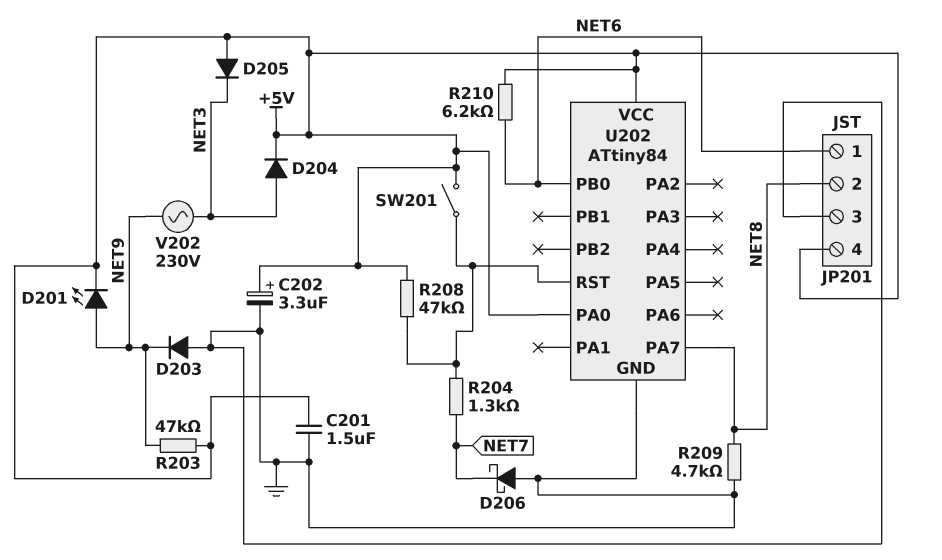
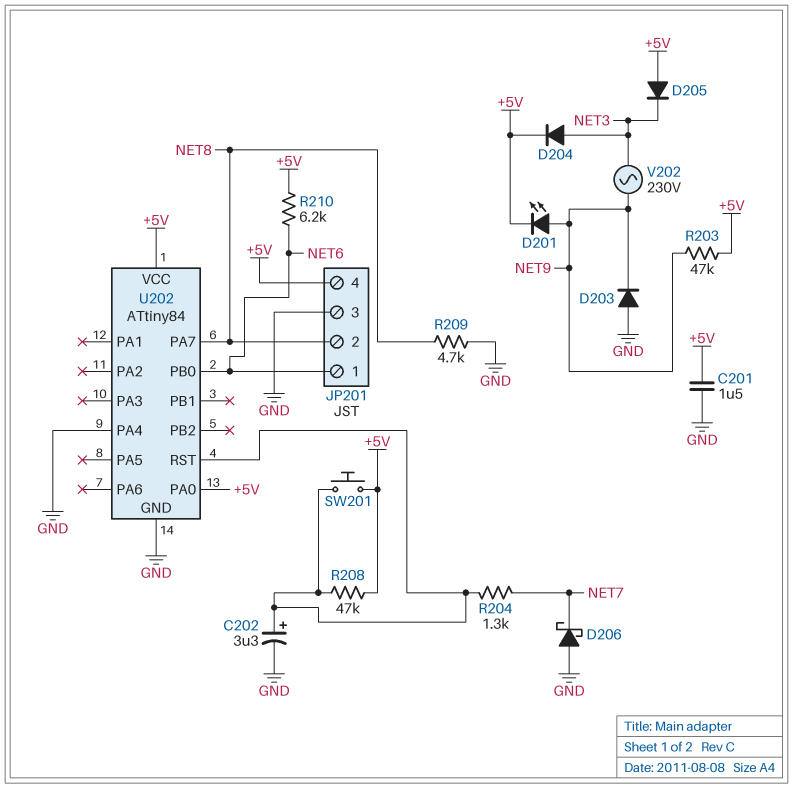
C202: 3.3uF (plus +5V, minus GND) -> 3.3uF (plus U202/RST, minus GND)
SW201: switch (+5V, U202/RST) -> button (+5V, U202/RST)
U202 pin PA4: none -> GND

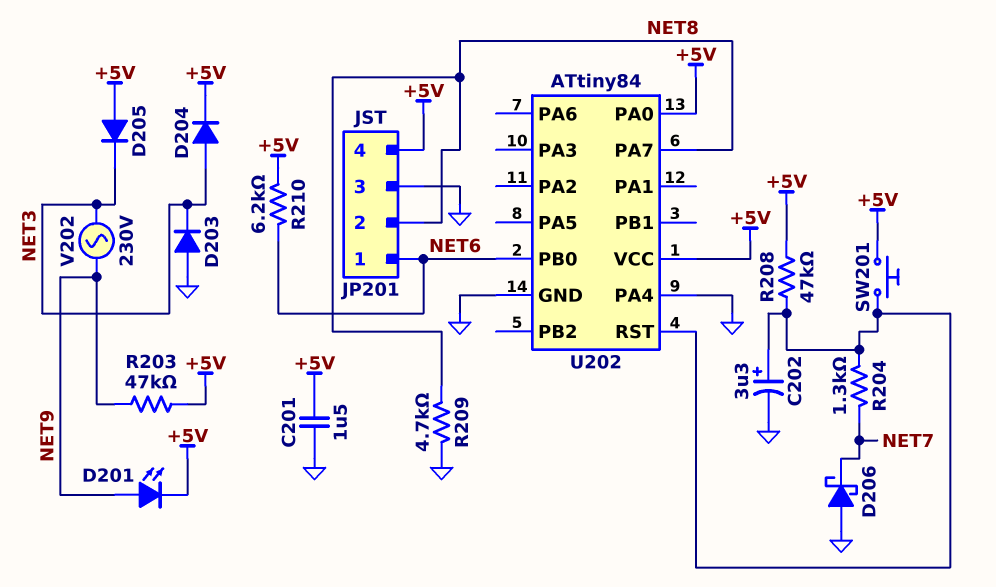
D203: diode (A GND, K NET9) -> diode (A GND, K NET3)

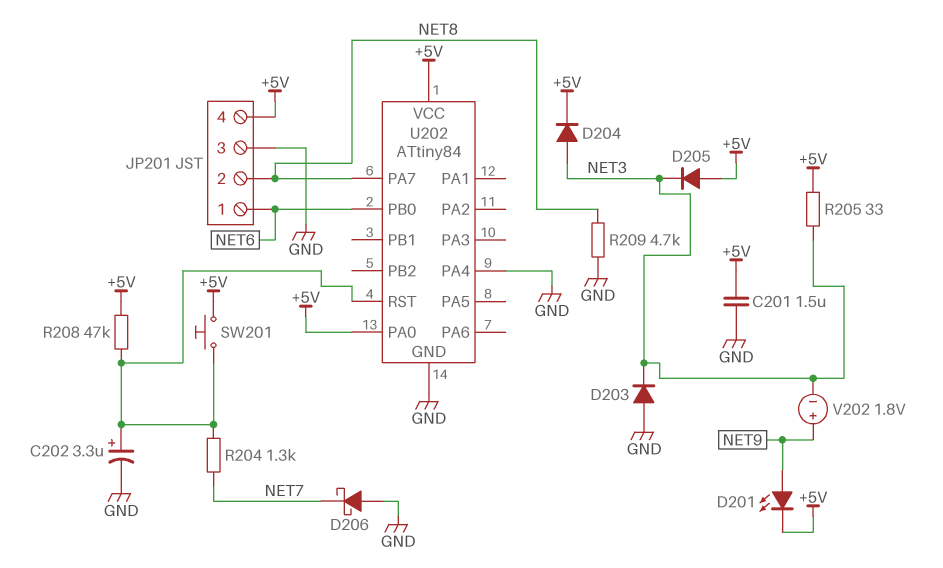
R203: 47k (+5V, NET9) -> none
R205: none -> 33 (+5V, NET3)
R210: 6.2k (+5V, NET6) -> none
V202: AC 230V (NET3, NET9) -> 1.8V (plus NET9, minus NET3)

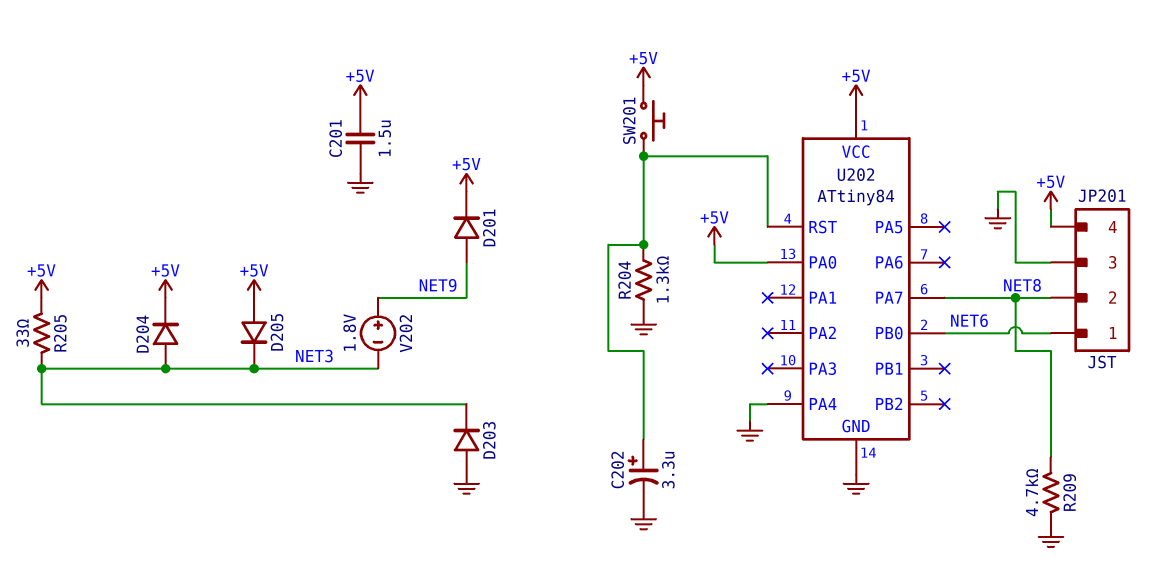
D201: LED (A NET9, K +5V) -> diode (A NET9, K +5V)
D206: schottky (A GND, K NET7) -> none
R204: 1.3k (NET7, U202/RST) -> 1.3k (GND, U202/RST)
R208: 47k (+5V, U202/RST) -> none

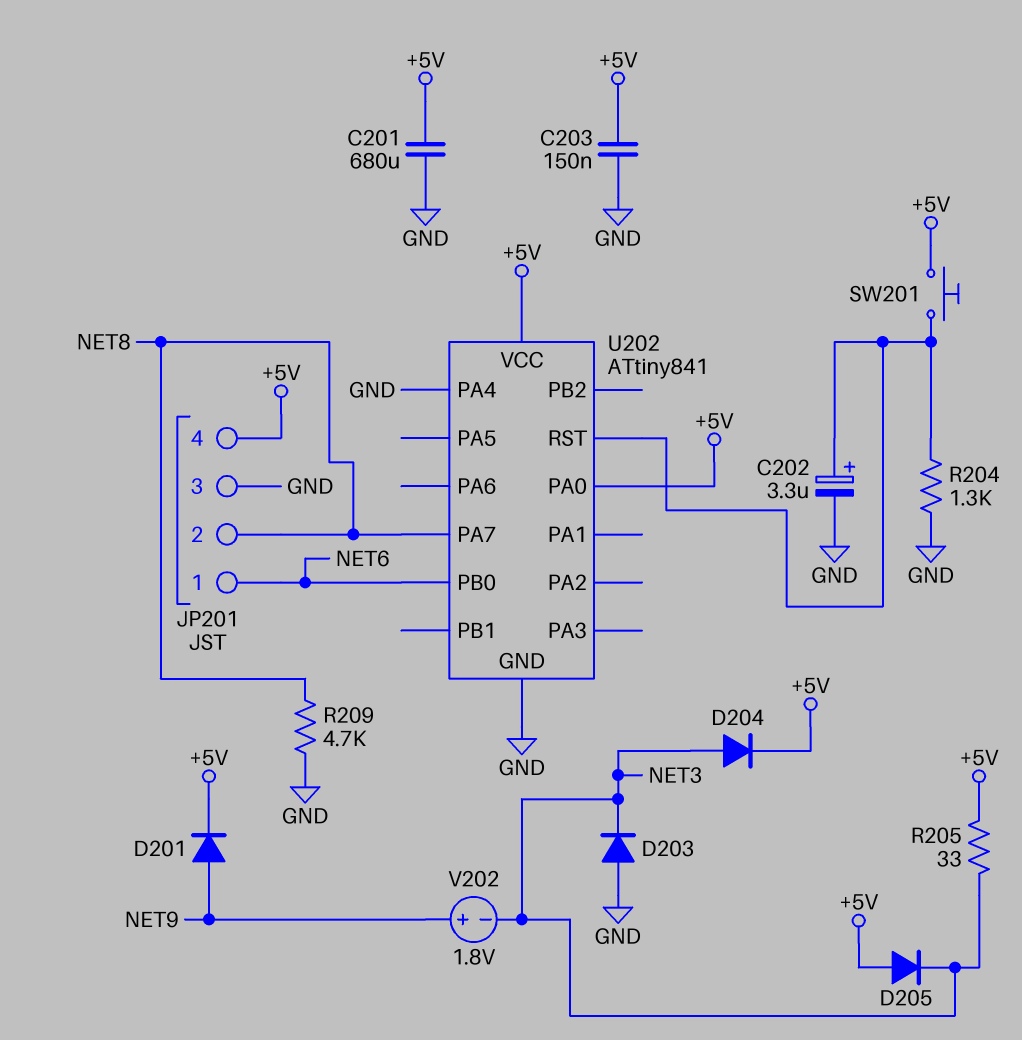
C201: 1.5uF (+5V, GND) -> 680uF (+5V, GND)
C203: none -> 150nF (+5V, GND)
U202: ATtiny84 -> ATtiny841

